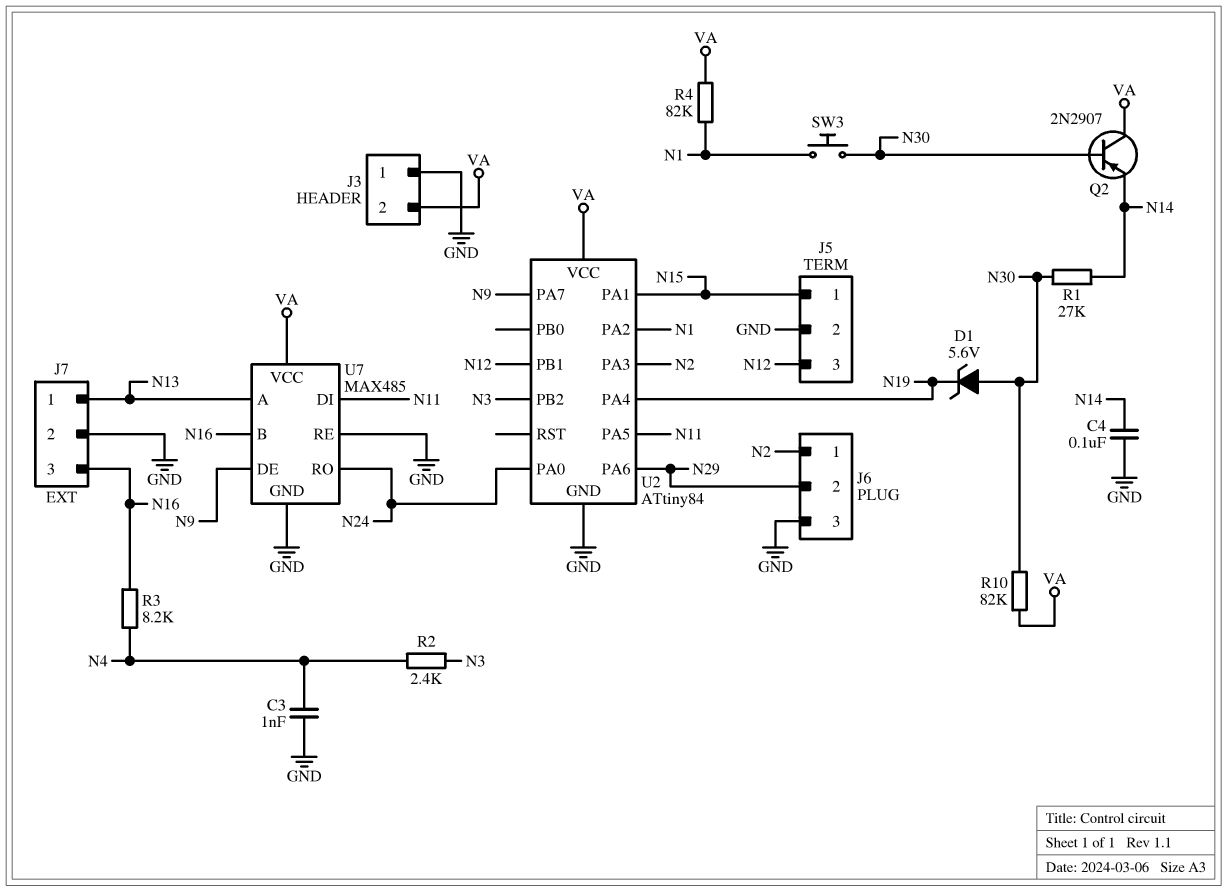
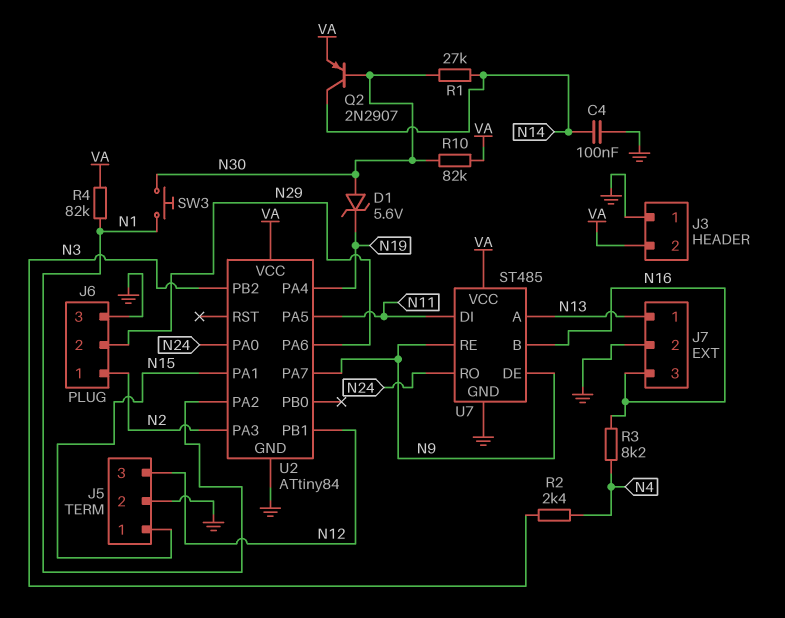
C3: 1nF (GND, N4) -> none
Q2: PNP 2N2907 (B N30, C VA, E N14) -> PNP 2N2907 (B N30, C N14, E VA)
U7: MAX485 -> ST485
U7 pin RE: GND -> N9

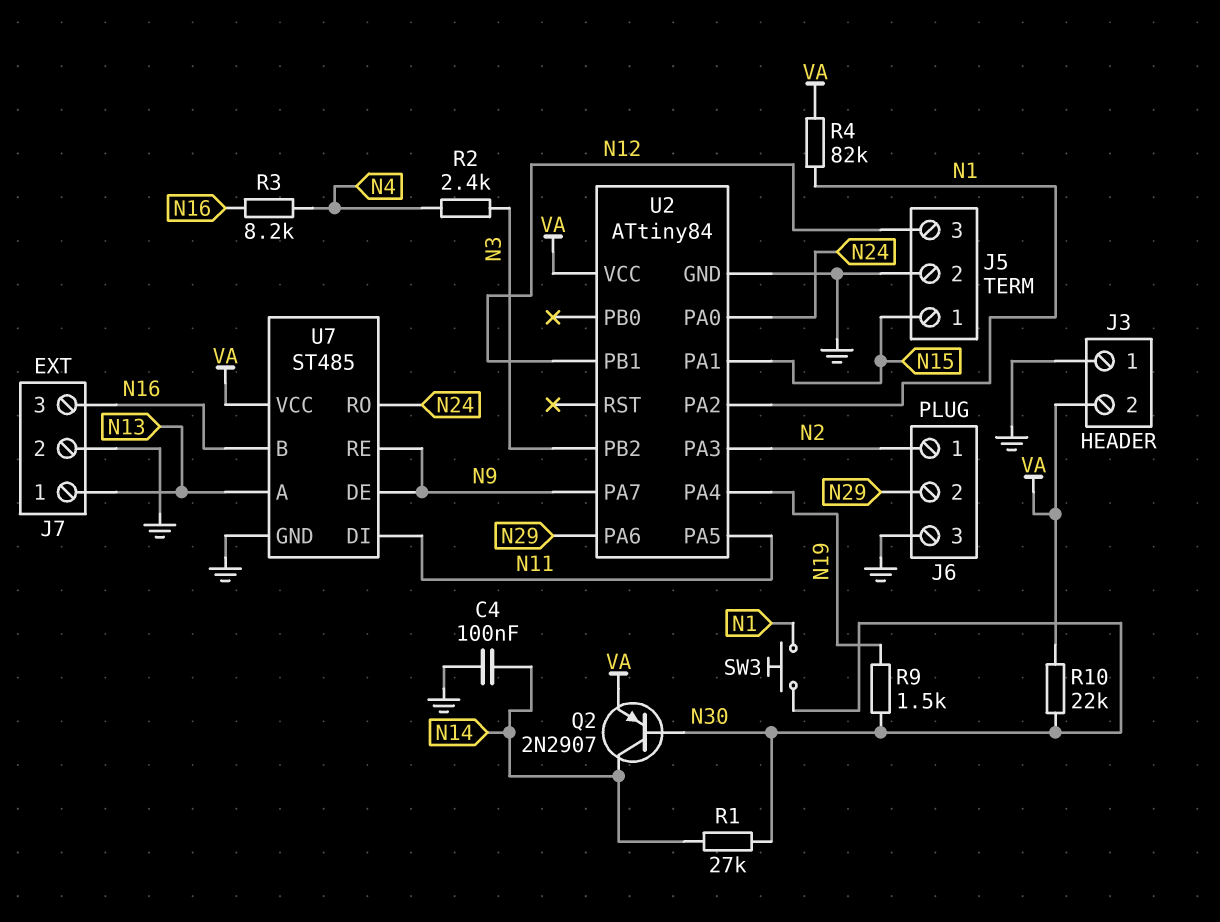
D1: zener 5.6V (A N30, K N19) -> none
R9: none -> 1.5k (N19, N30)
R10: 82k (N30, VA) -> 22k (N30, VA)

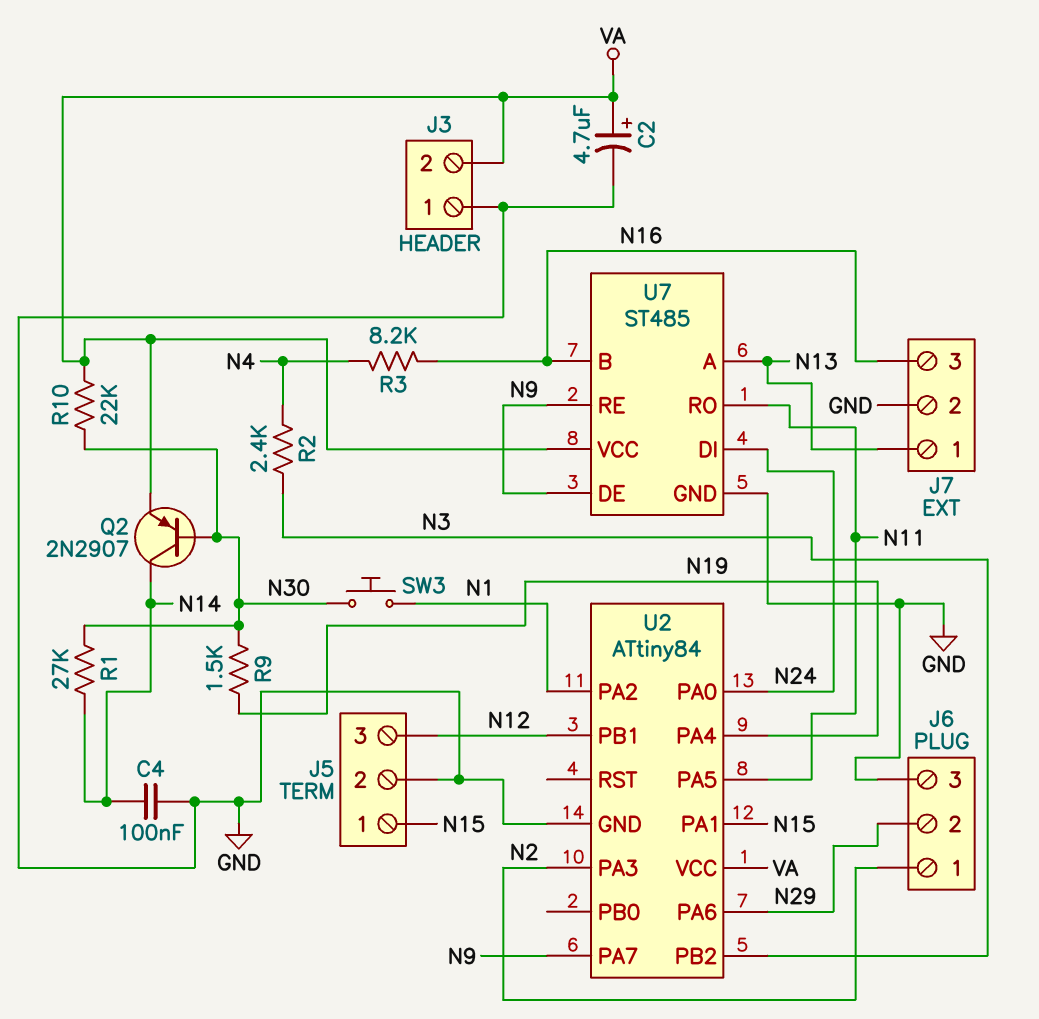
C2: none -> 4.7uF (plus VA, minus GND)
R4: 82k (N1, VA) -> none
U7 pin DI: N11 -> N24
U7 pin RO: N24 -> N11

